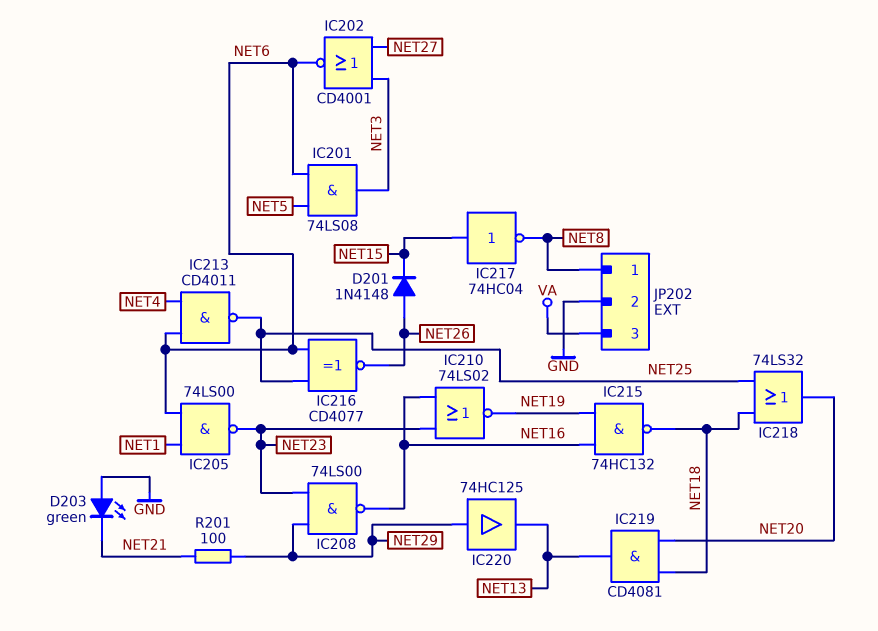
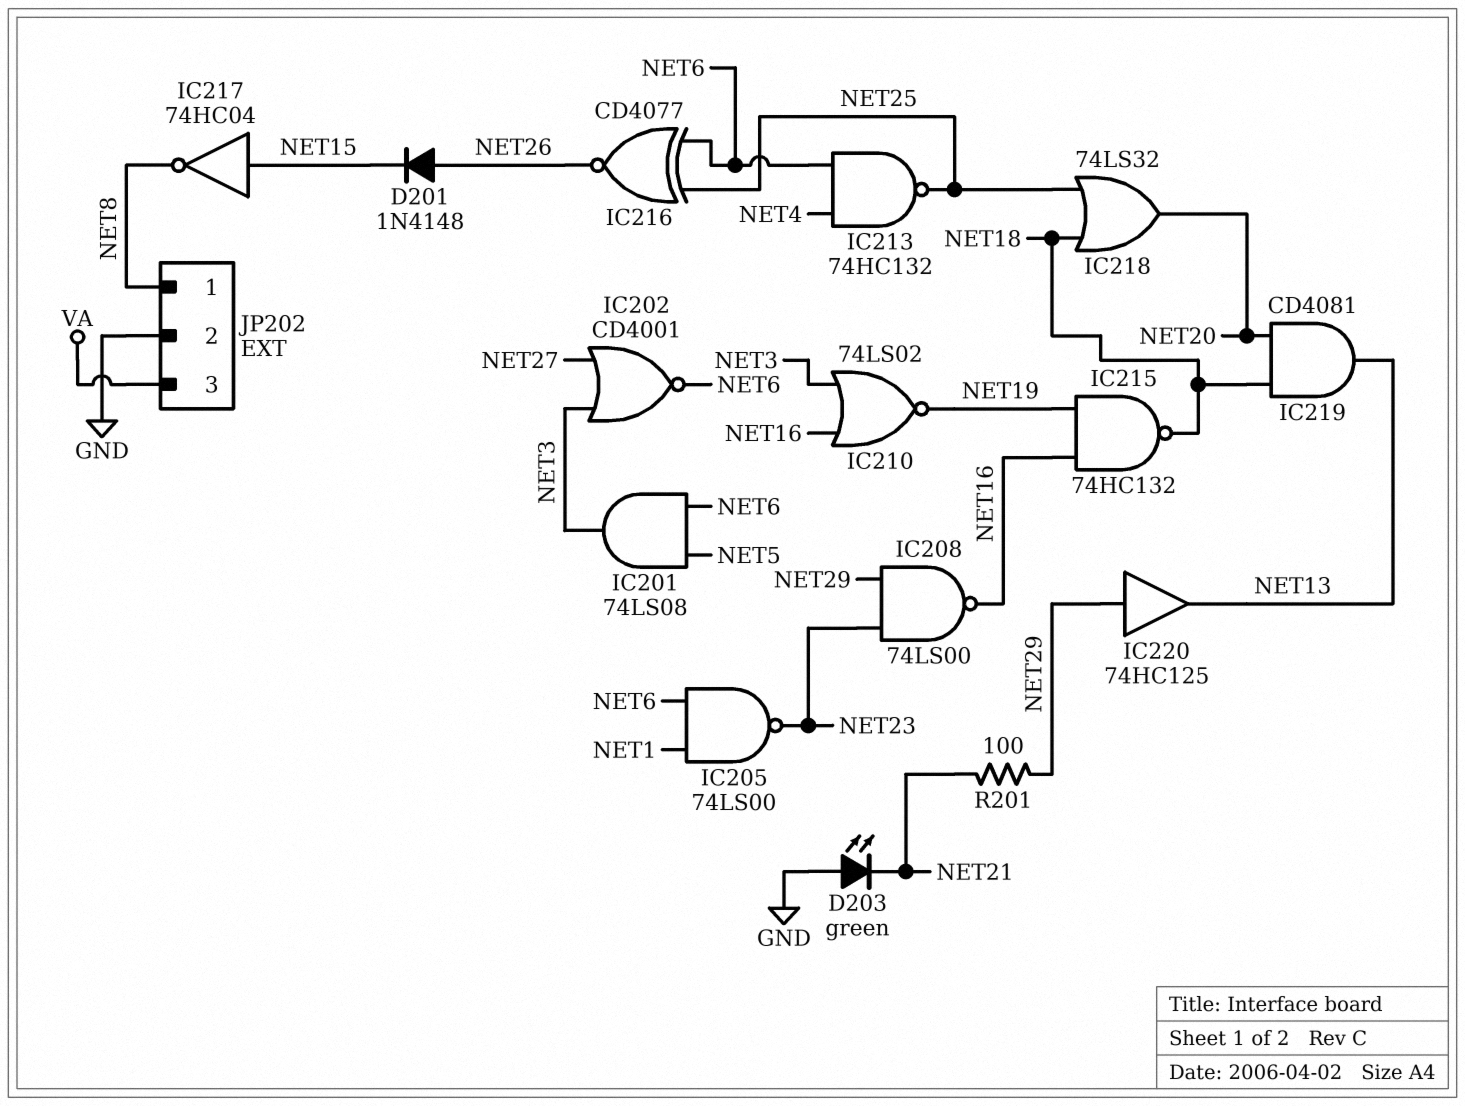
IC210: NOR 74LS02 (in NET16, in NET23, out NET19) -> NOR 74LS02 (in NET3, in NET16, out NET19)
IC213: NAND CD4011 (in NET4, in NET6, out NET25) -> NAND 74HC132 (in NET4, in NET6, out NET25)

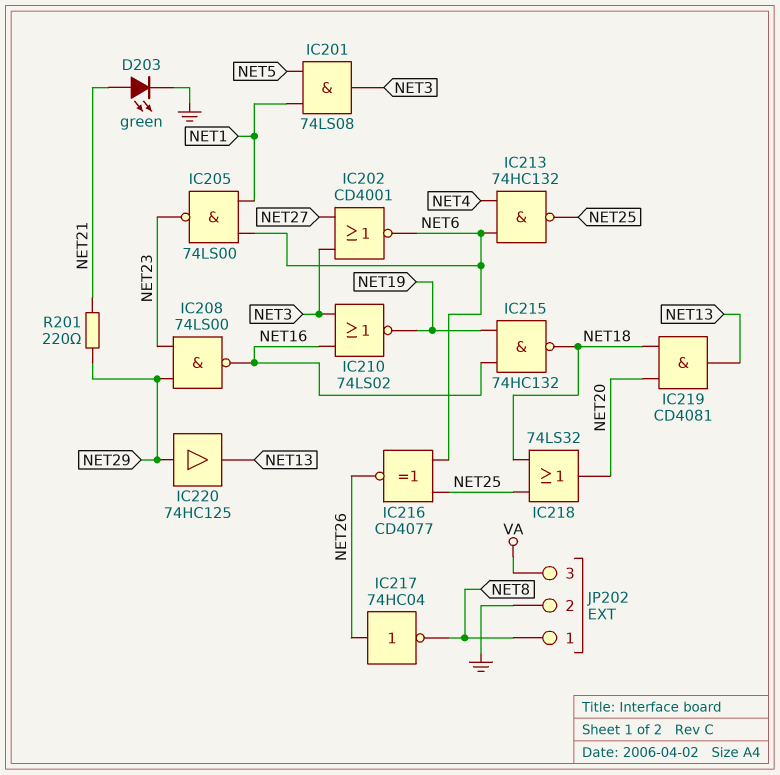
D201: diode 1N4148 (A NET26, K NET15) -> none
D203: LED green (A GND, K NET21) -> LED green (A NET21, K GND)
IC201: AND 74LS08 (in NET5, in NET6, out NET3) -> AND 74LS08 (in NET1, in NET5, out NET3)
IC217: NOT 74HC04 (in NET15, out NET8) -> NOT 74HC04 (in NET26, out NET8)
R201: 100 (NET21, NET29) -> 220 (NET21, NET29)

